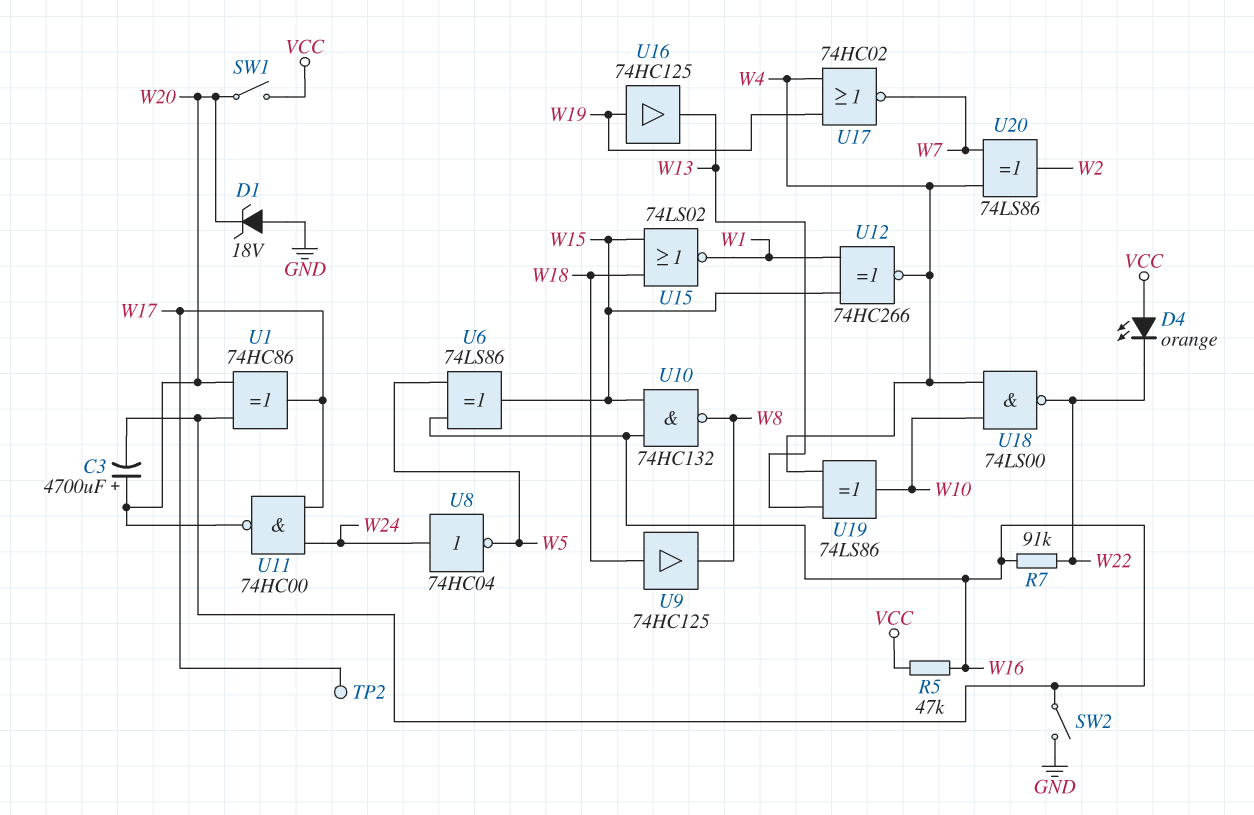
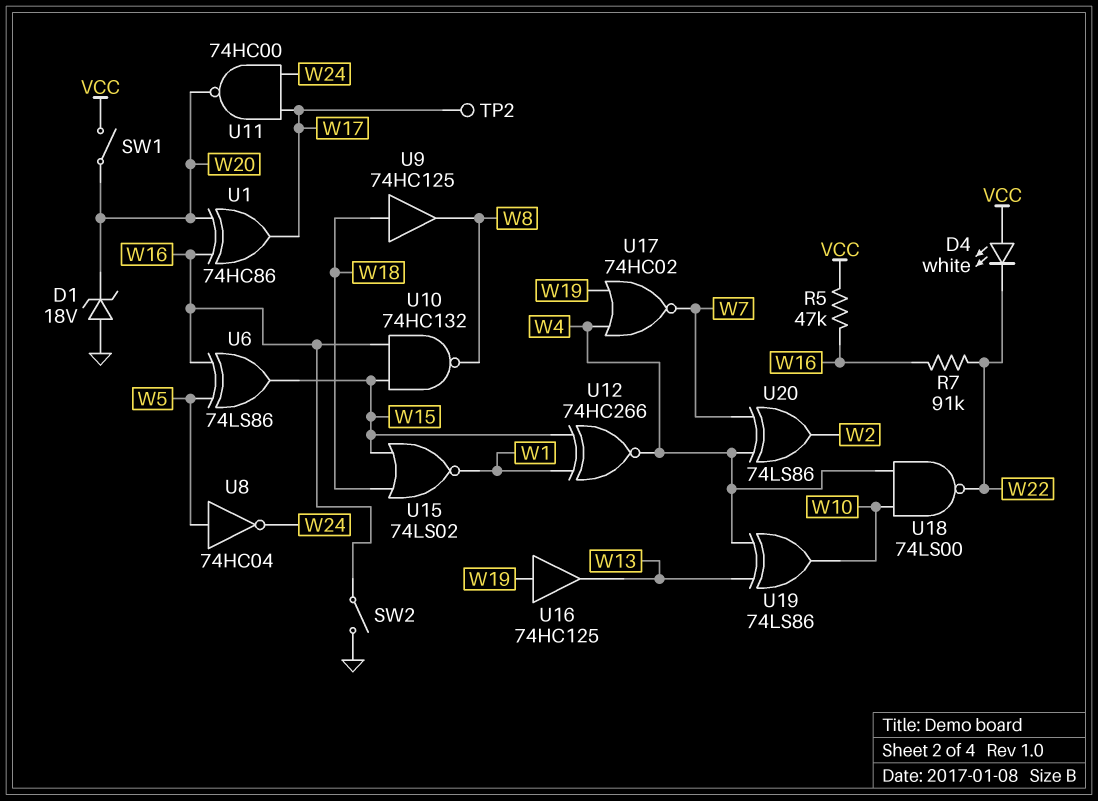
C3: 4700uF (plus W20, minus W16) -> none
D4: LED orange (A VCC, K W22) -> LED white (A VCC, K W22)
U8: NOT 74HC04 (in W24, out W5) -> NOT 74HC04 (in W5, out W24)

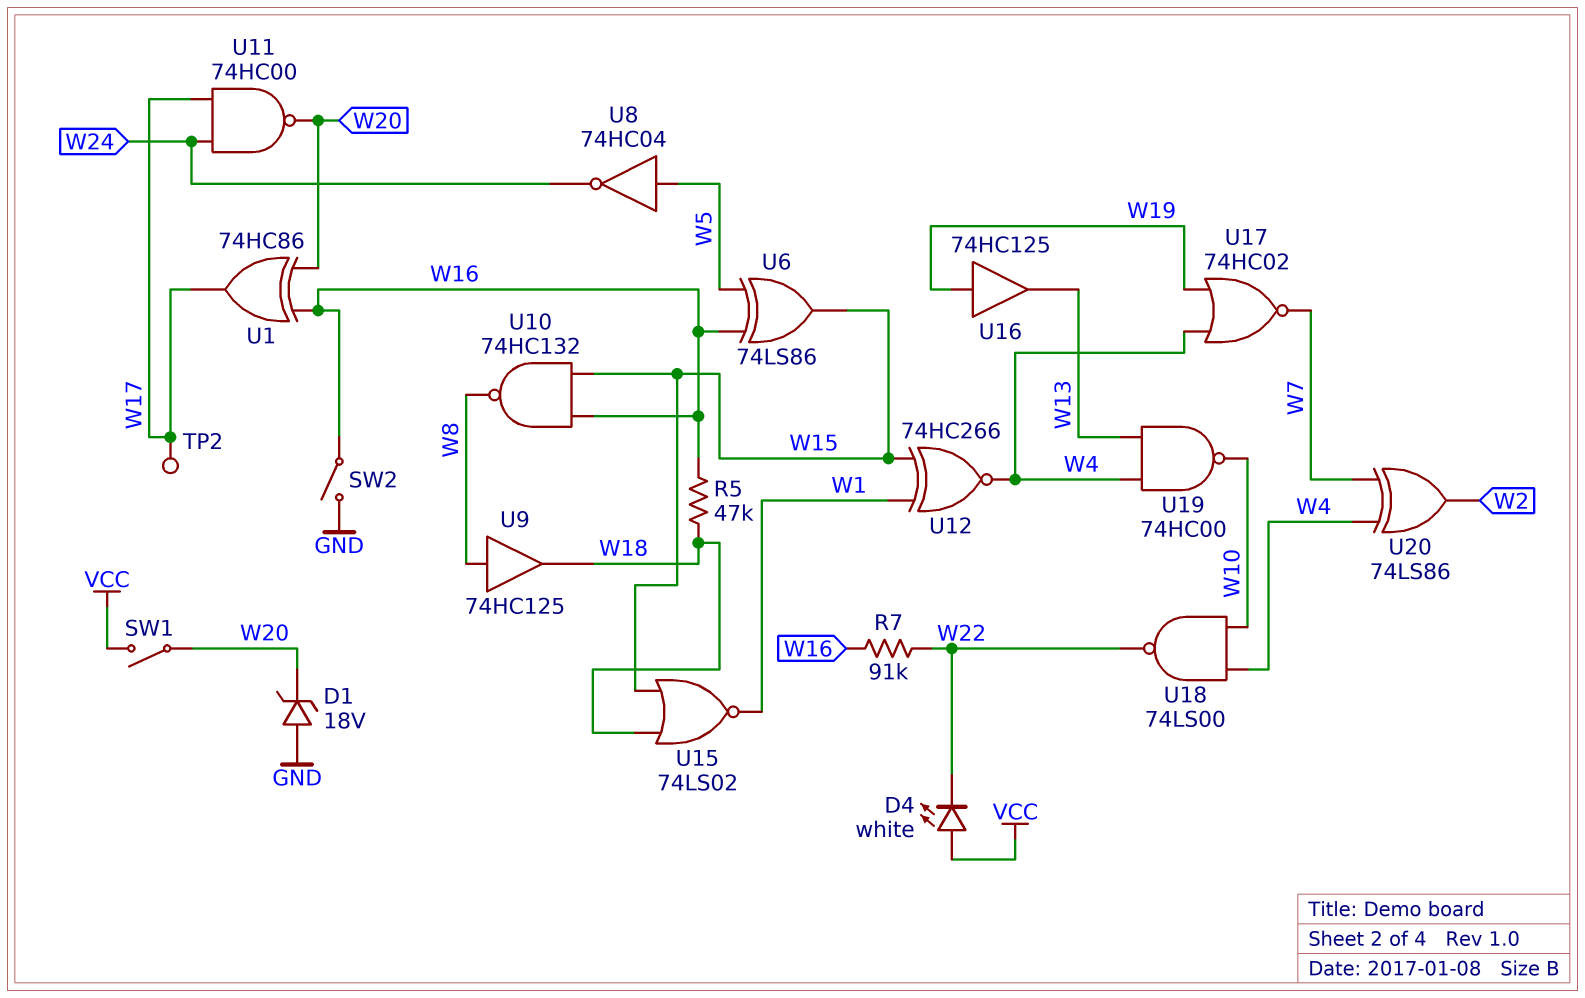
R5: 47k (VCC, W16) -> 47k (W16, W18)
U9: buffer 74HC125 (in W18, out W8) -> buffer 74HC125 (in W8, out W18)
U19: XOR 74LS86 (in W4, in W13, out W10) -> NAND 74HC00 (in W4, in W13, out W10)

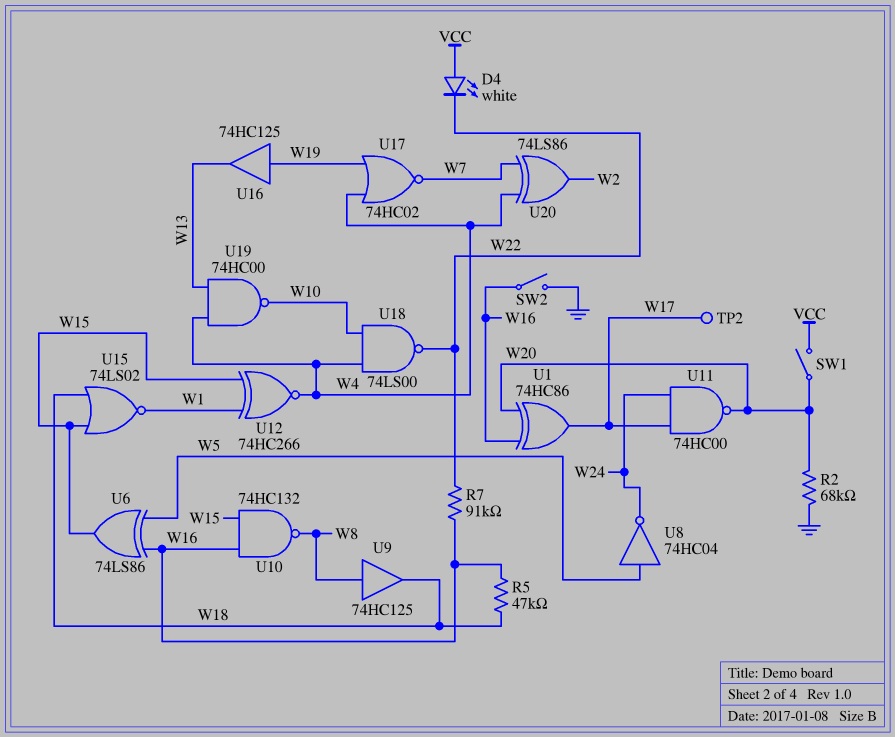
D1: zener 18V (A GND, K W20) -> none
R2: none -> 68k (GND, W20)

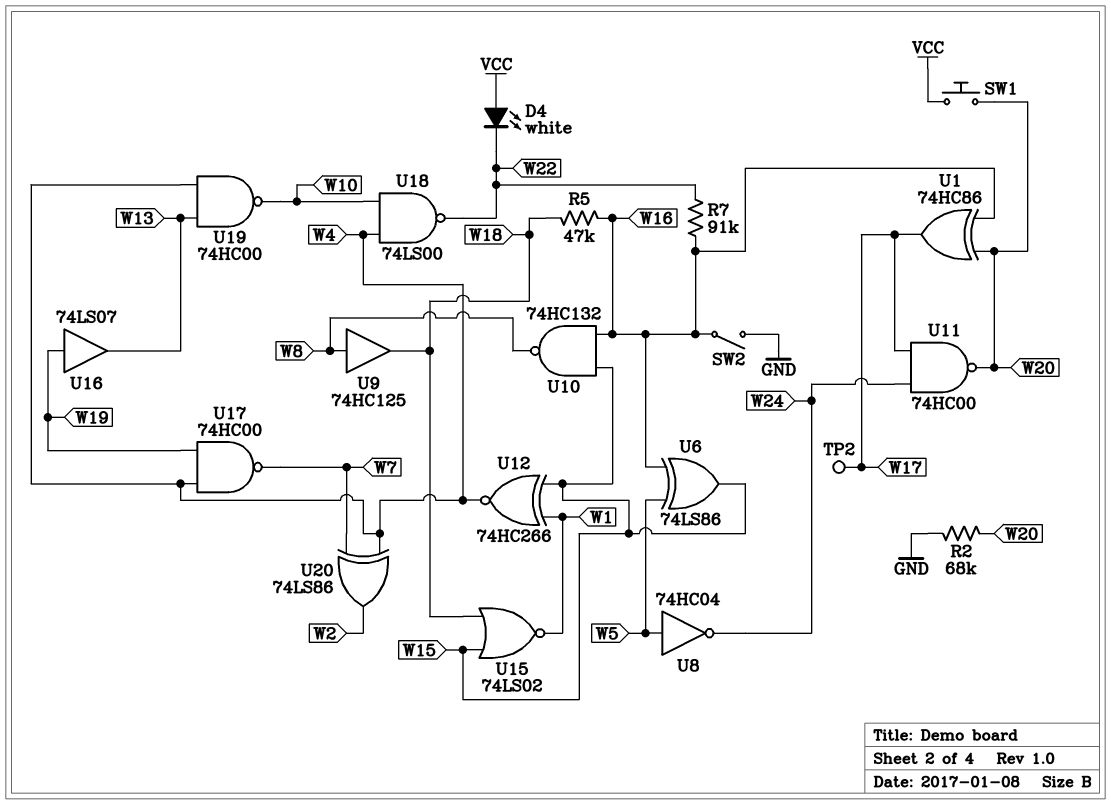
SW1: switch (VCC, W20) -> button (VCC, W20)
U16: buffer 74HC125 (in W19, out W13) -> buffer 74LS07 (in W19, out W13)
U17: NOR 74HC02 (in W4, in W19, out W7) -> NAND 74HC00 (in W4, in W19, out W7)

